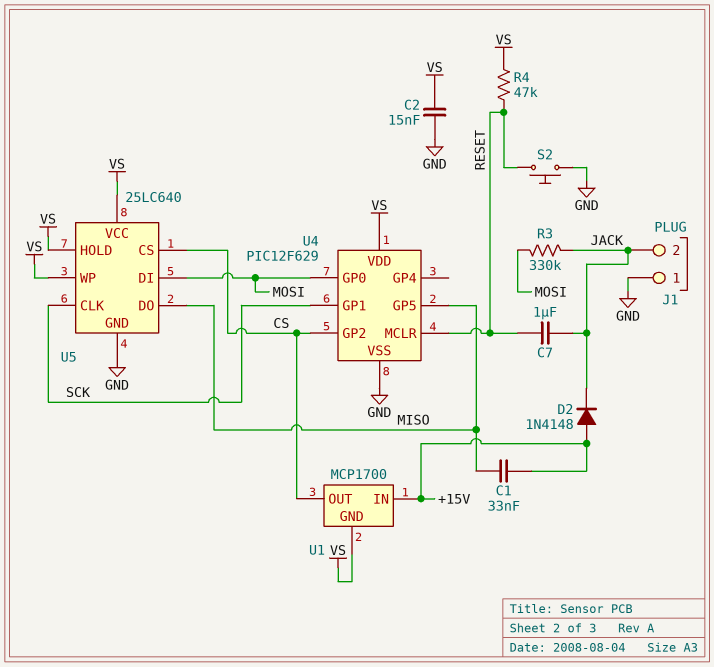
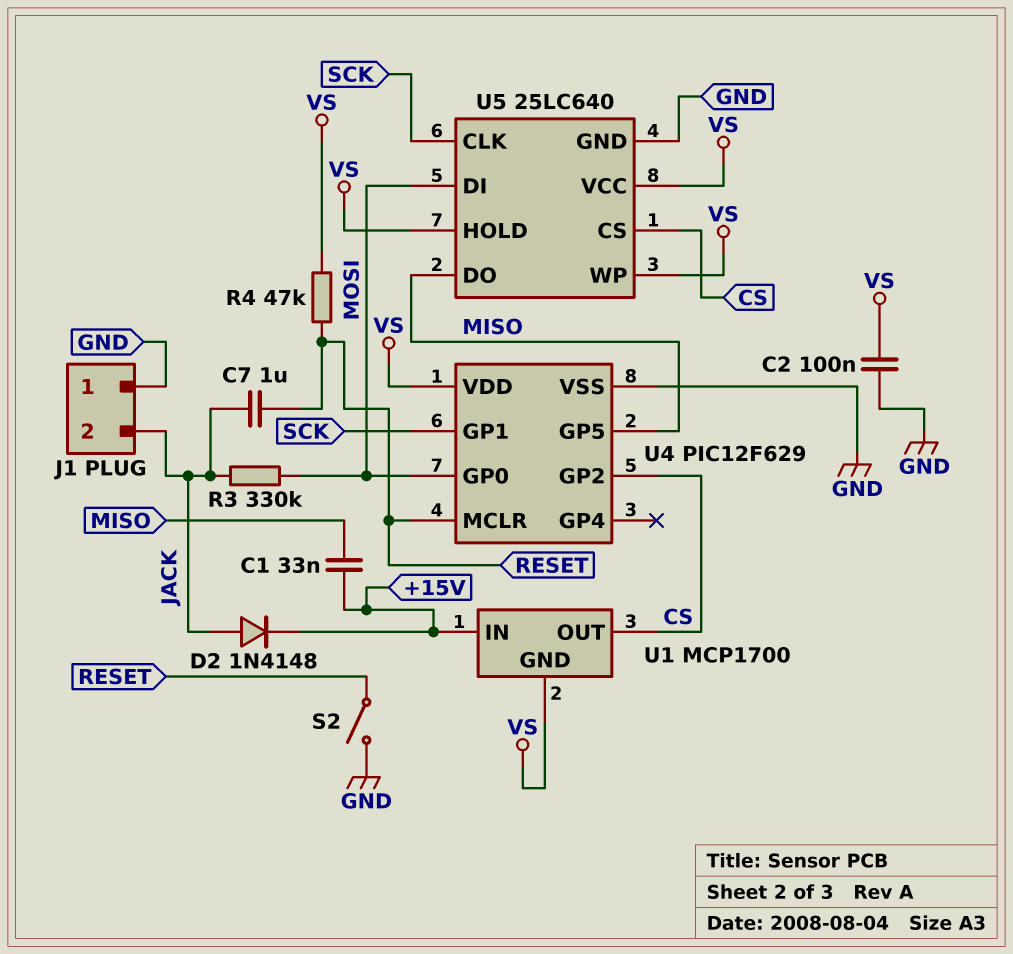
C2: 15nF (GND, VS) -> 100nF (GND, VS)
D2: diode 1N4148 (A +15V, K JACK) -> diode 1N4148 (A JACK, K +15V)
S2: button (GND, RESET) -> switch (GND, RESET)

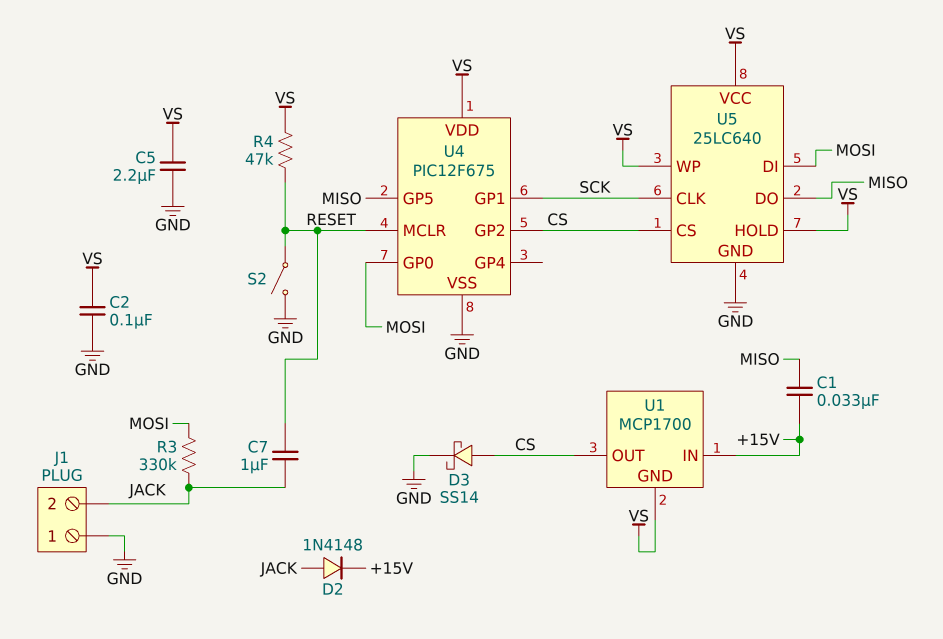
C5: none -> 2.2uF (GND, VS)
D3: none -> schottky SS14 (A CS, K GND)
U4: PIC12F629 -> PIC12F675

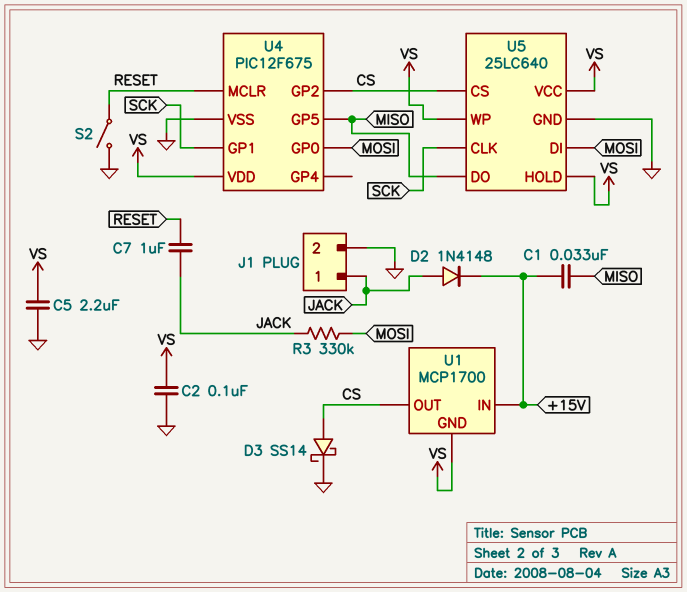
J1 pin 1: GND -> JACK
J1 pin 2: JACK -> GND
R4: 47k (RESET, VS) -> none

